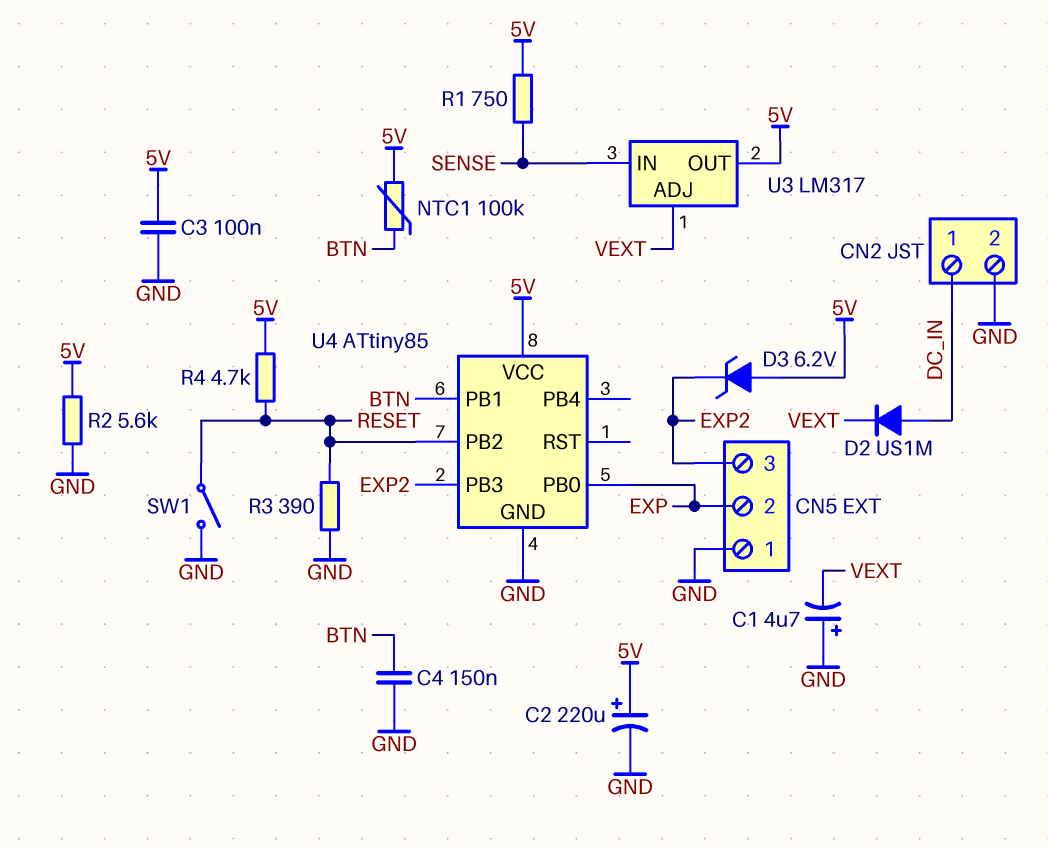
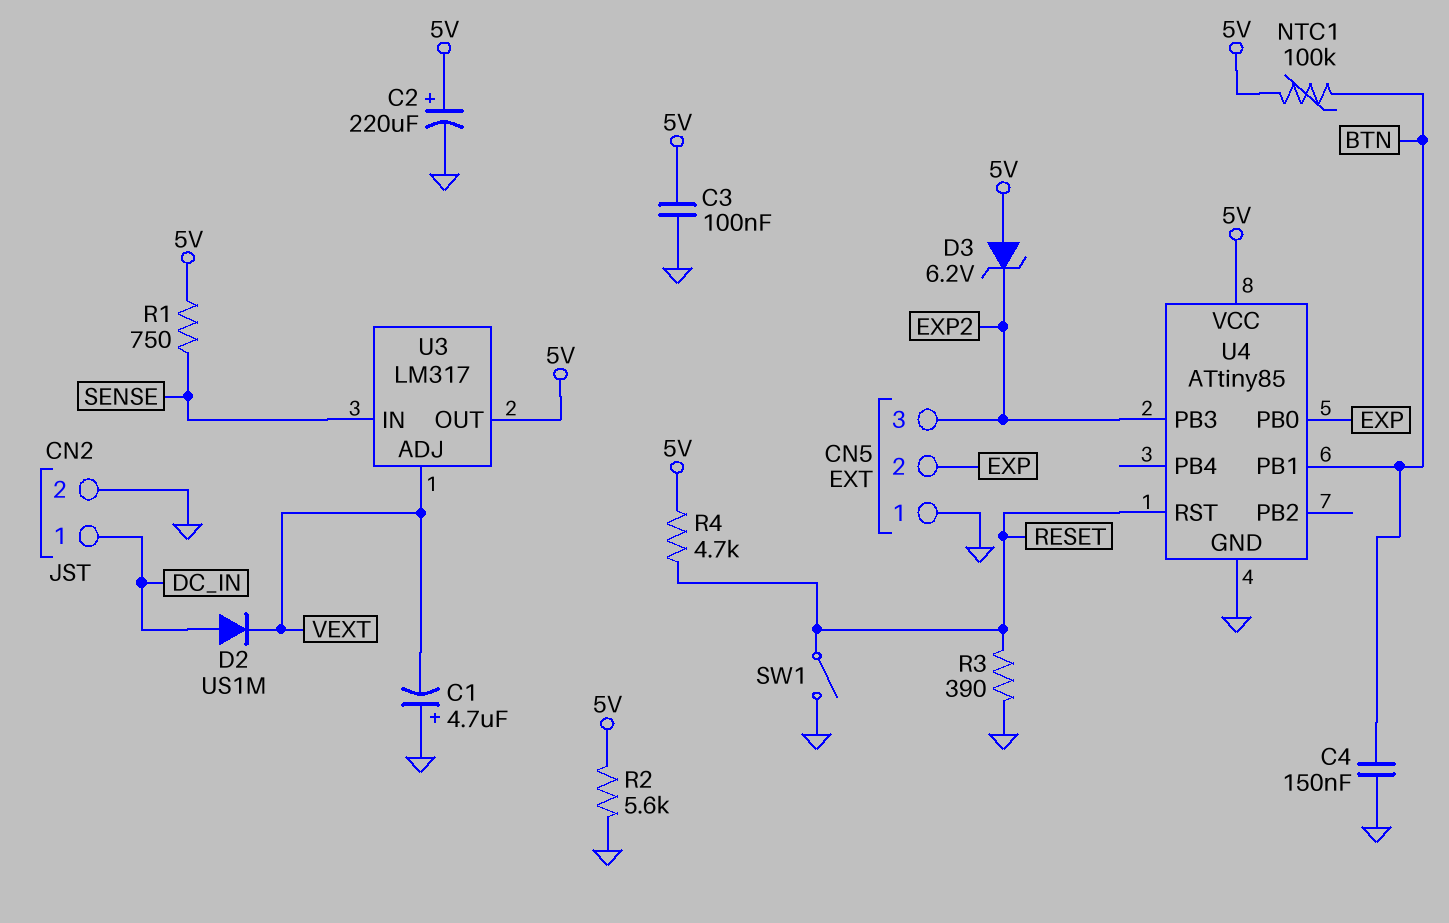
U4 pin PB2: RESET -> none
U4 pin RST: none -> RESET

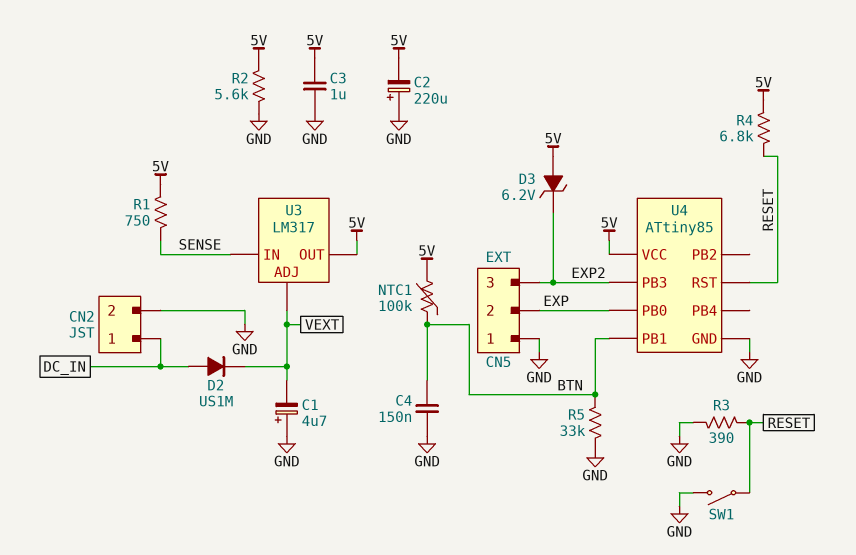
C2: 220uF (plus 5V, minus GND) -> 220uF (plus GND, minus 5V)
C3: 100nF (5V, GND) -> 1uF (5V, GND)
R4: 4.7k (5V, RESET) -> 6.8k (5V, RESET)
R5: none -> 33k (BTN, GND)

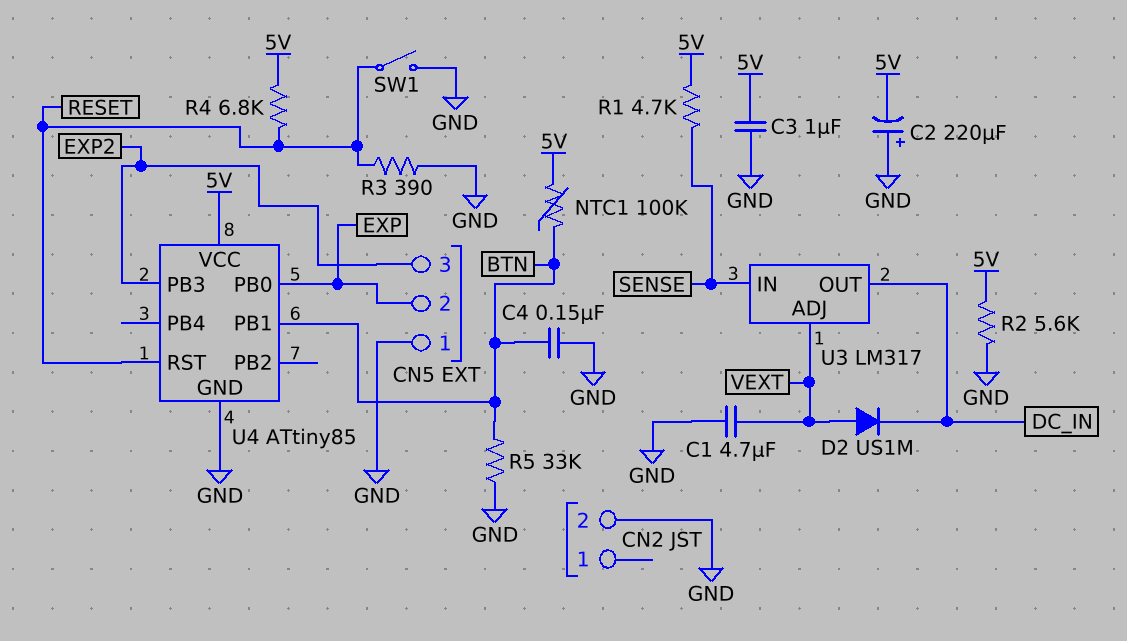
C1: 4.7uF (plus GND, minus VEXT) -> 4.7uF (GND, VEXT)
CN2 pin 1: DC_IN -> none
D2: diode US1M (A DC_IN, K VEXT) -> diode US1M (A VEXT, K DC_IN)
D3: zener 6.2V (A 5V, K EXP2) -> none
R1: 750 (5V, SENSE) -> 4.7k (5V, SENSE)
U3 pin OUT: 5V -> DC_IN

